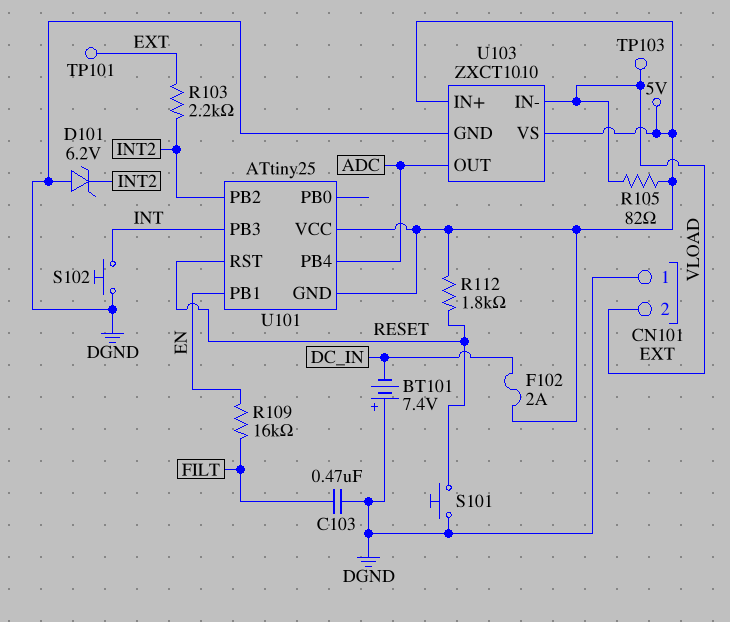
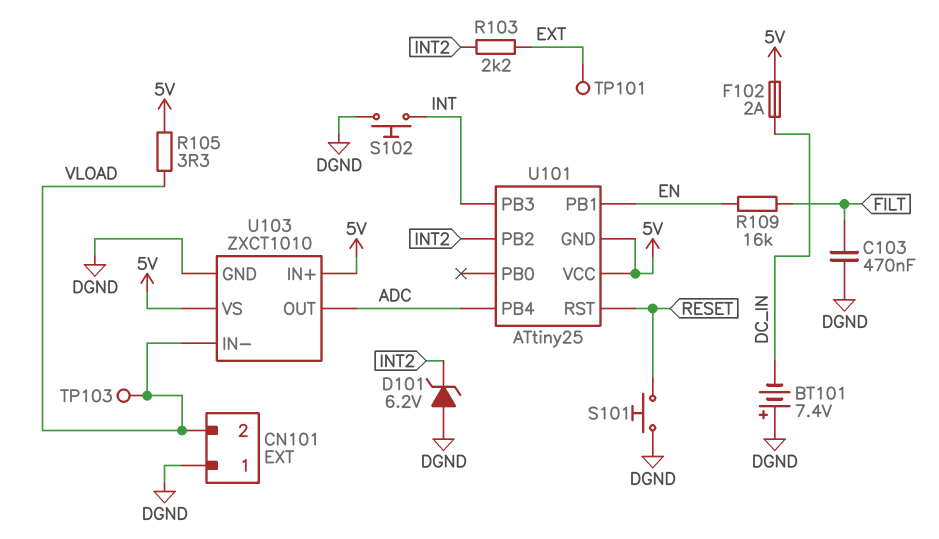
R105: 82 (5V, VLOAD) -> 3.3 (5V, VLOAD)
R112: 1.8k (5V, RESET) -> none

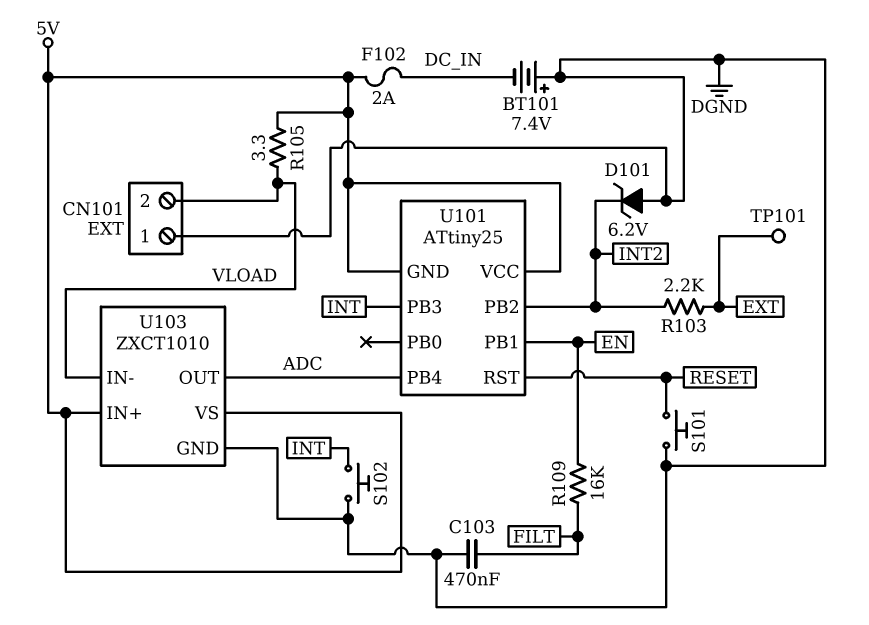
TP103: test point (VLOAD) -> none

